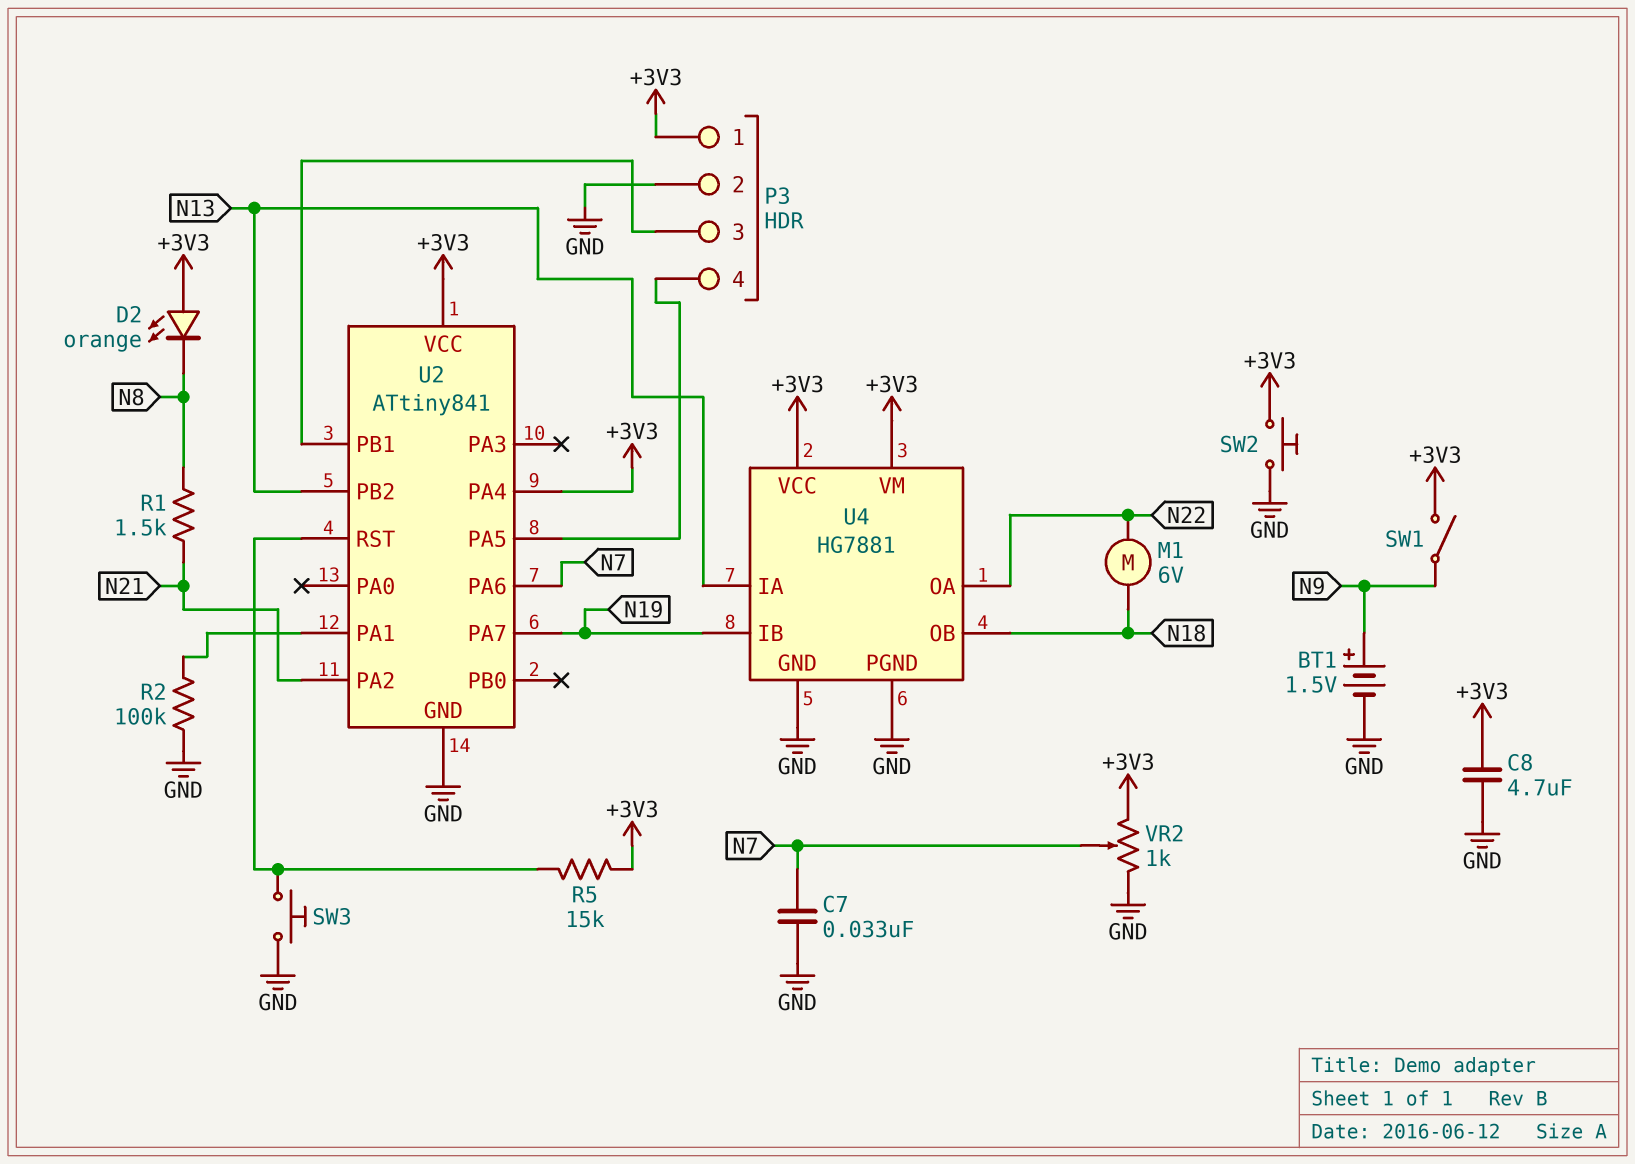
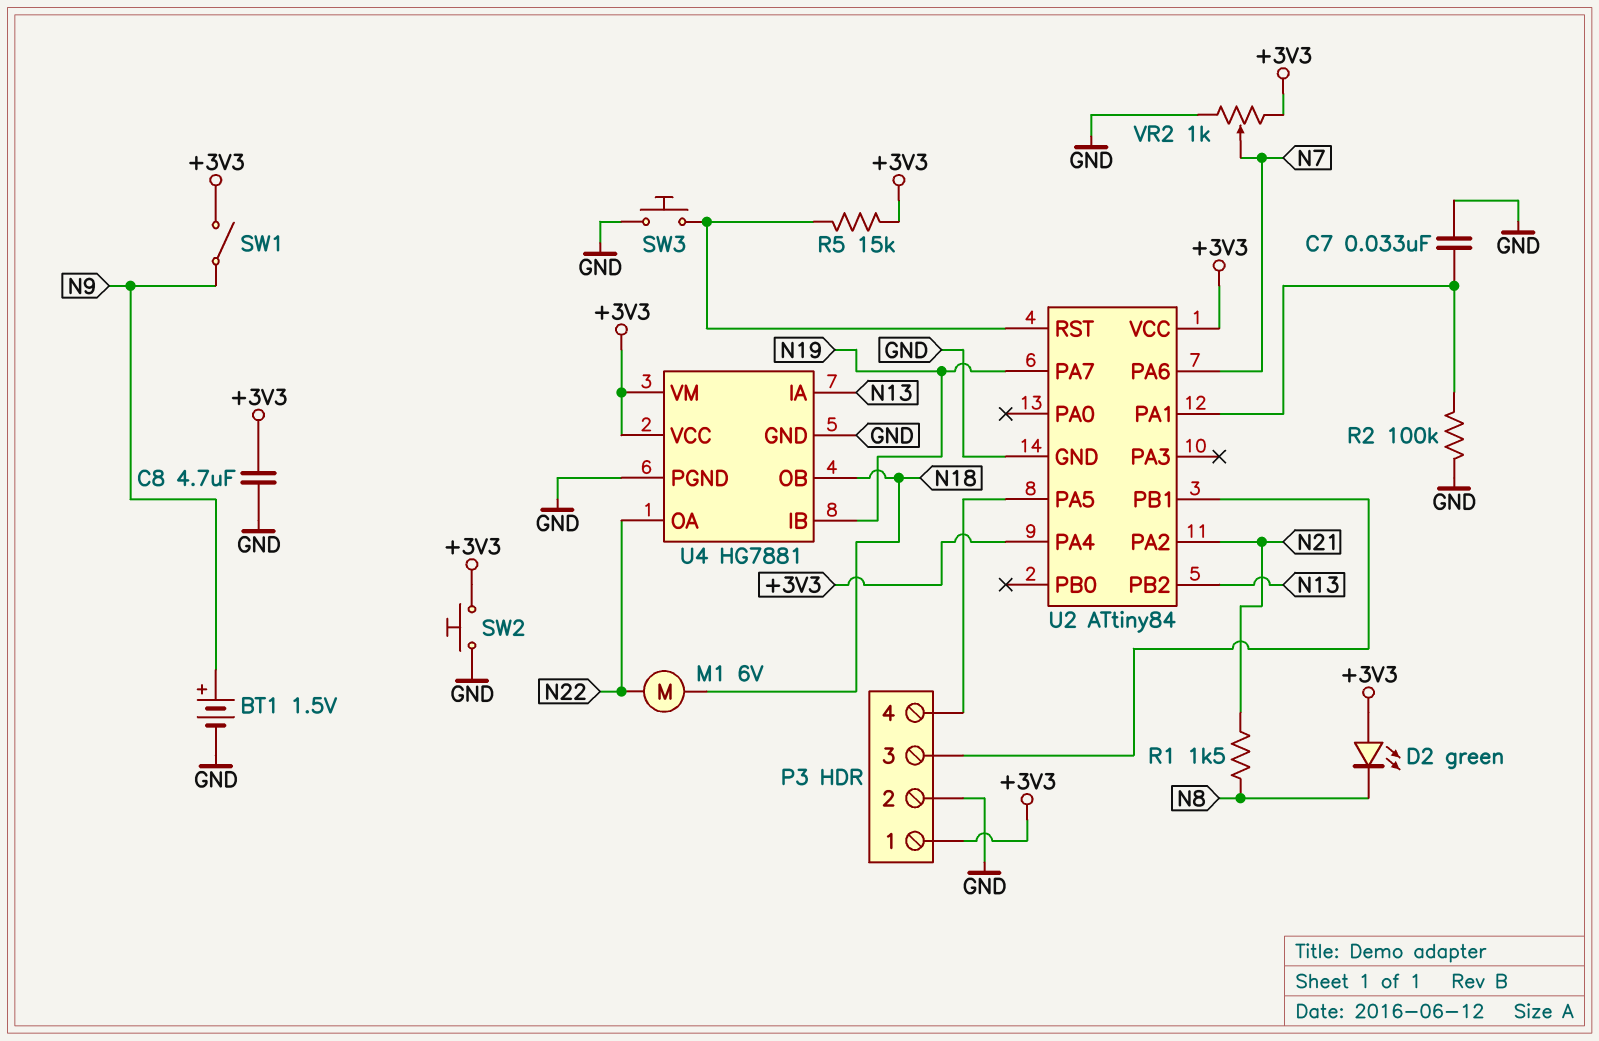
C7: 33nF (GND, N7) -> 33nF (GND, U2/PA1)
D2: LED orange (A +3V3, K N8) -> LED green (A +3V3, K N8)
U2: ATtiny841 -> ATtiny84

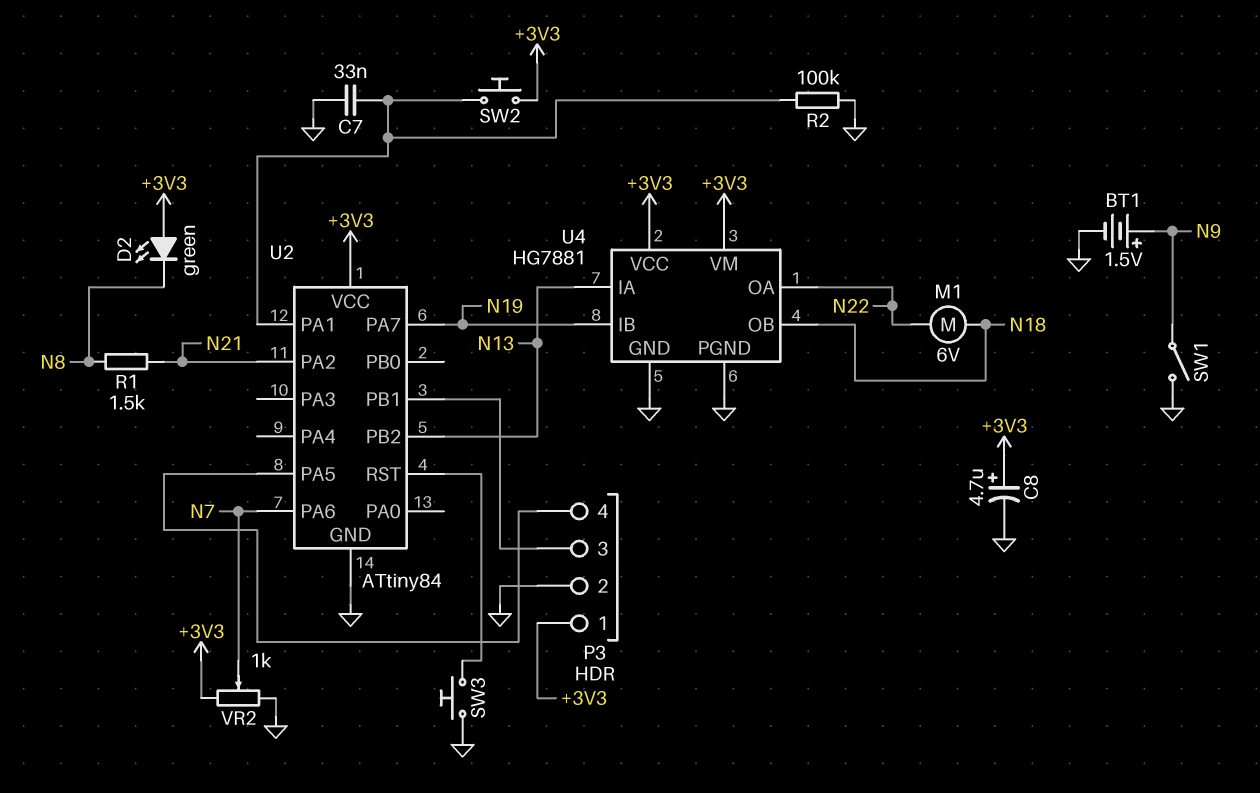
C8: 4.7uF (+3V3, GND) -> 4.7uF (plus +3V3, minus GND)
R5: 15k (+3V3, U2/RST) -> none
SW1: switch (+3V3, N9) -> switch (GND, N9)
SW2: button (+3V3, GND) -> button (+3V3, U2/PA1)
U2 pin PA4: +3V3 -> none

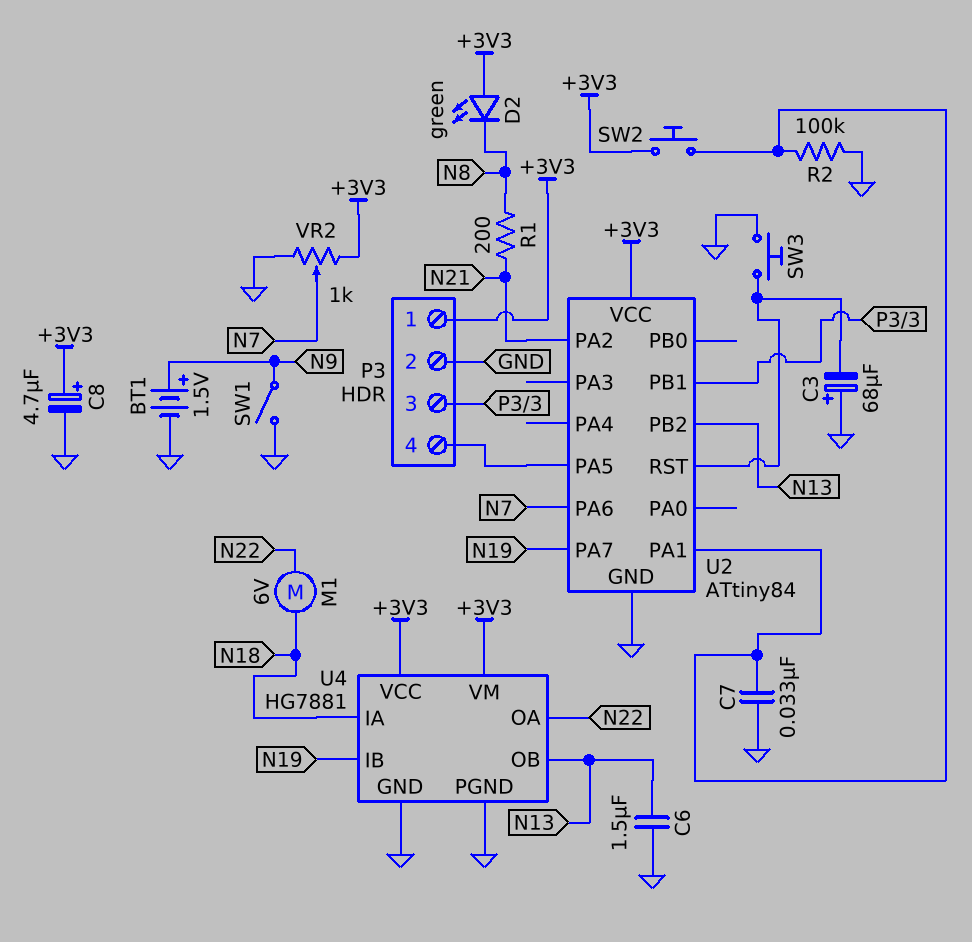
C3: none -> 68uF (plus GND, minus U2/RST)
C6: none -> 1.5uF (GND, N13)
R1: 1.5k (N8, N21) -> 200 (N8, N21)
U4 pin IA: N13 -> N18
U4 pin OB: N18 -> N13

